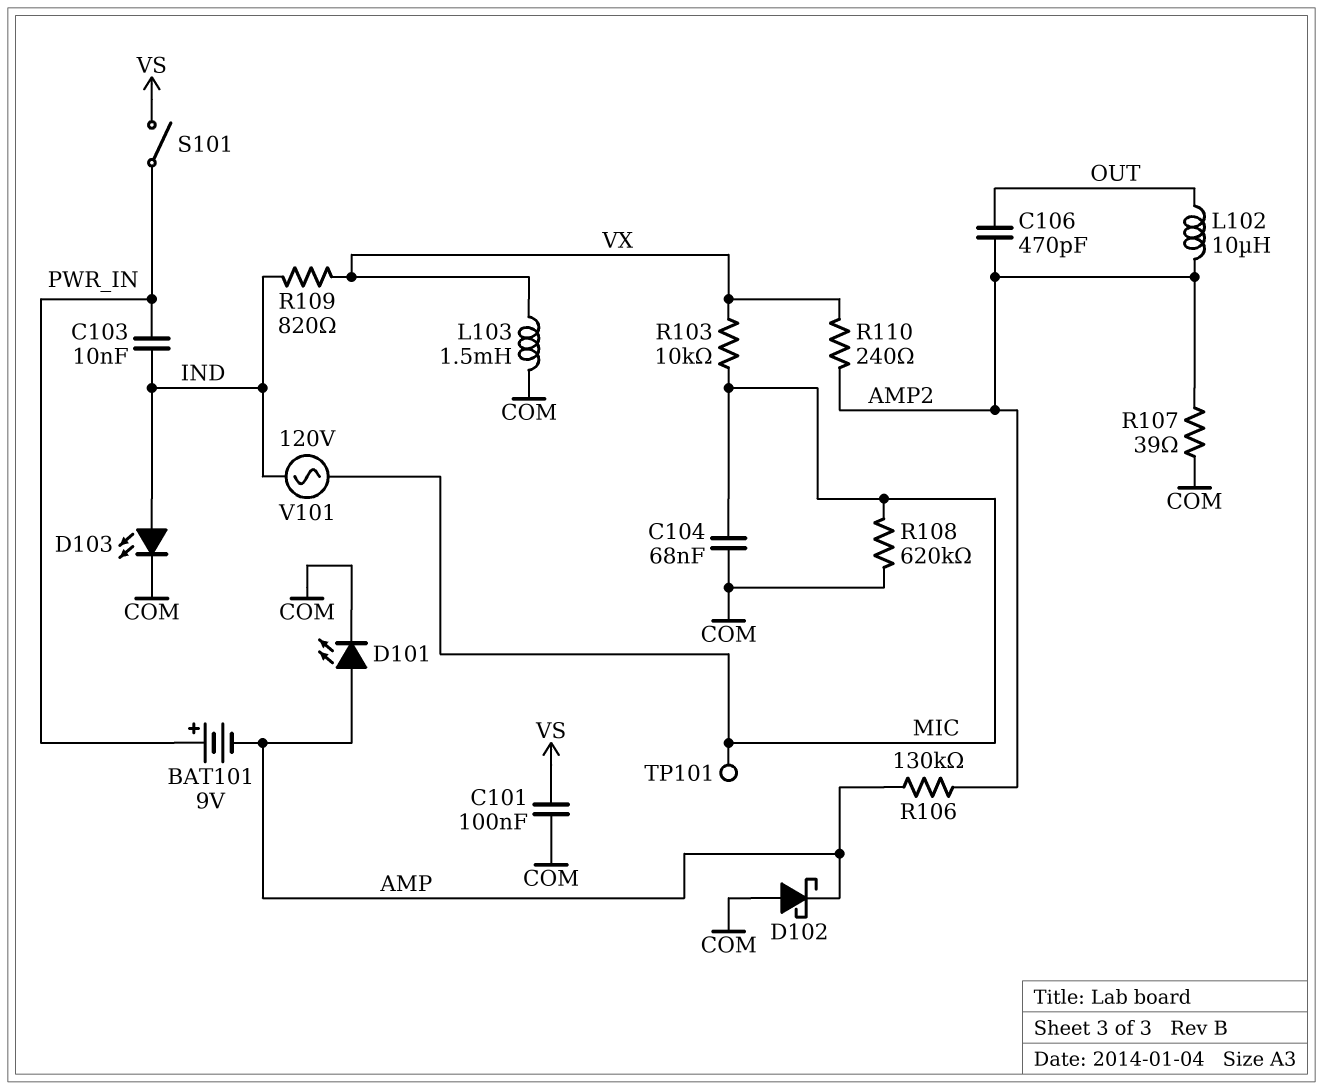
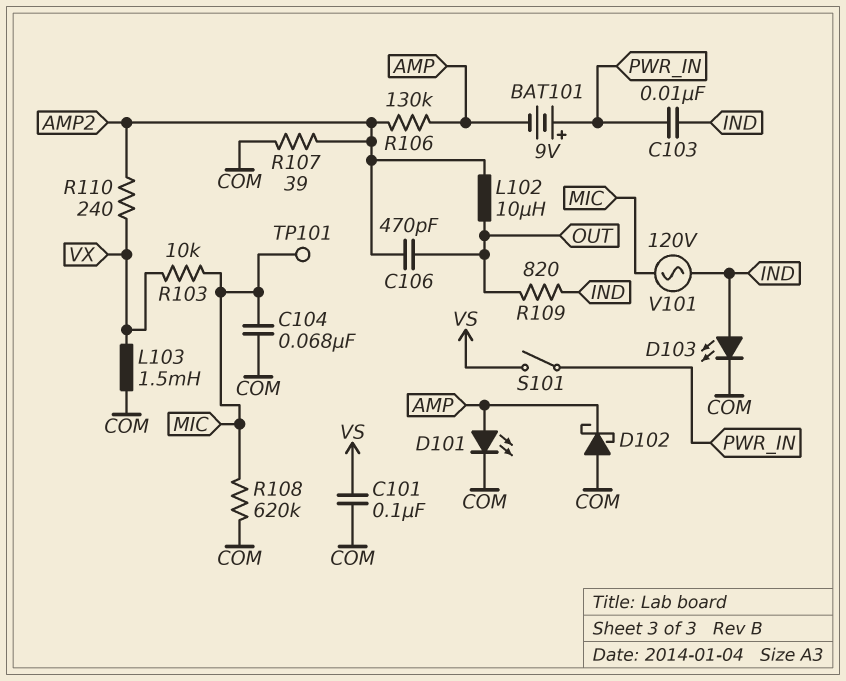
R109: 820 (IND, VX) -> 820 (IND, OUT)

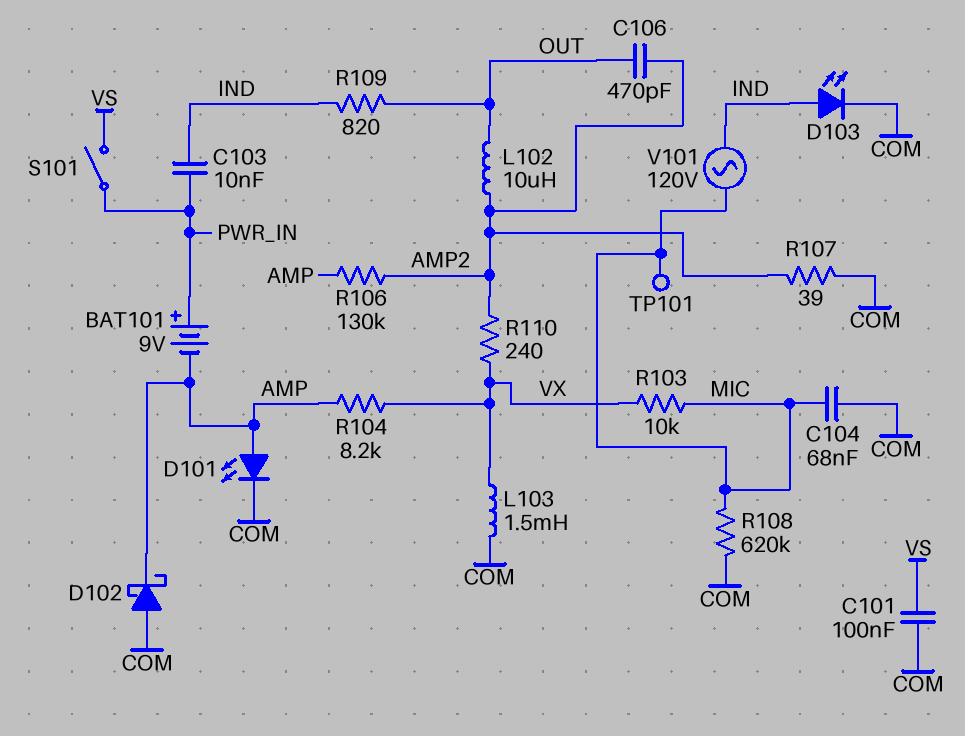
R104: none -> 8.2k (AMP, VX)

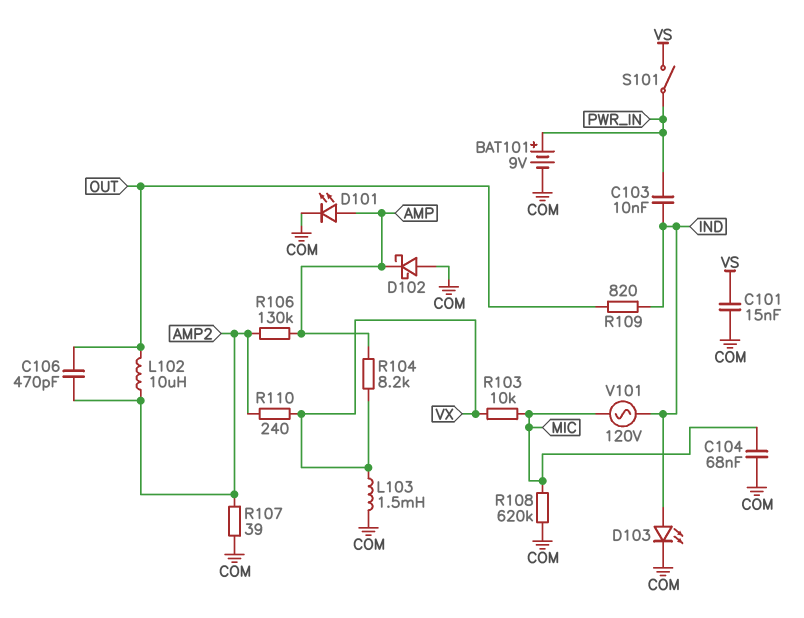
BAT101: 9V (plus PWR_IN, minus AMP) -> 9V (plus PWR_IN, minus COM)
C101: 100nF (COM, VS) -> 15nF (COM, VS)
TP101: test point (MIC) -> none

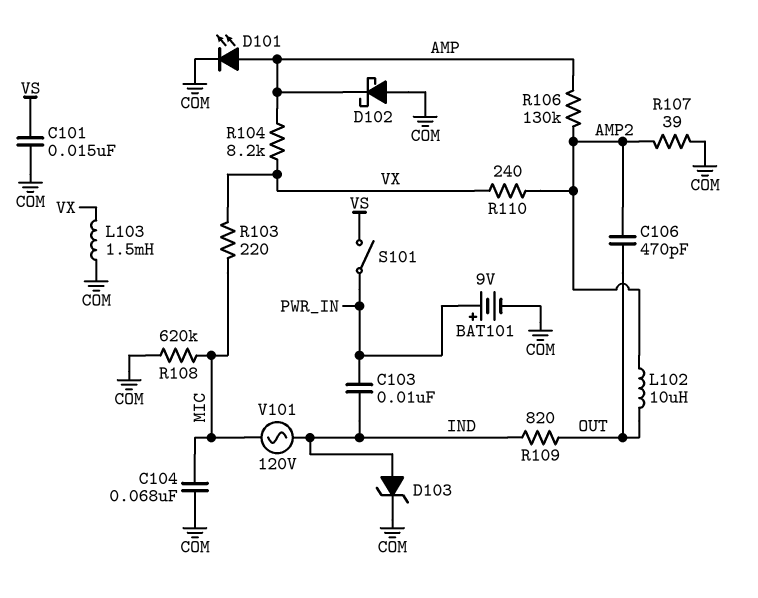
D103: LED (A IND, K COM) -> zener (A IND, K COM)
R103: 10k (MIC, VX) -> 220 (MIC, VX)

